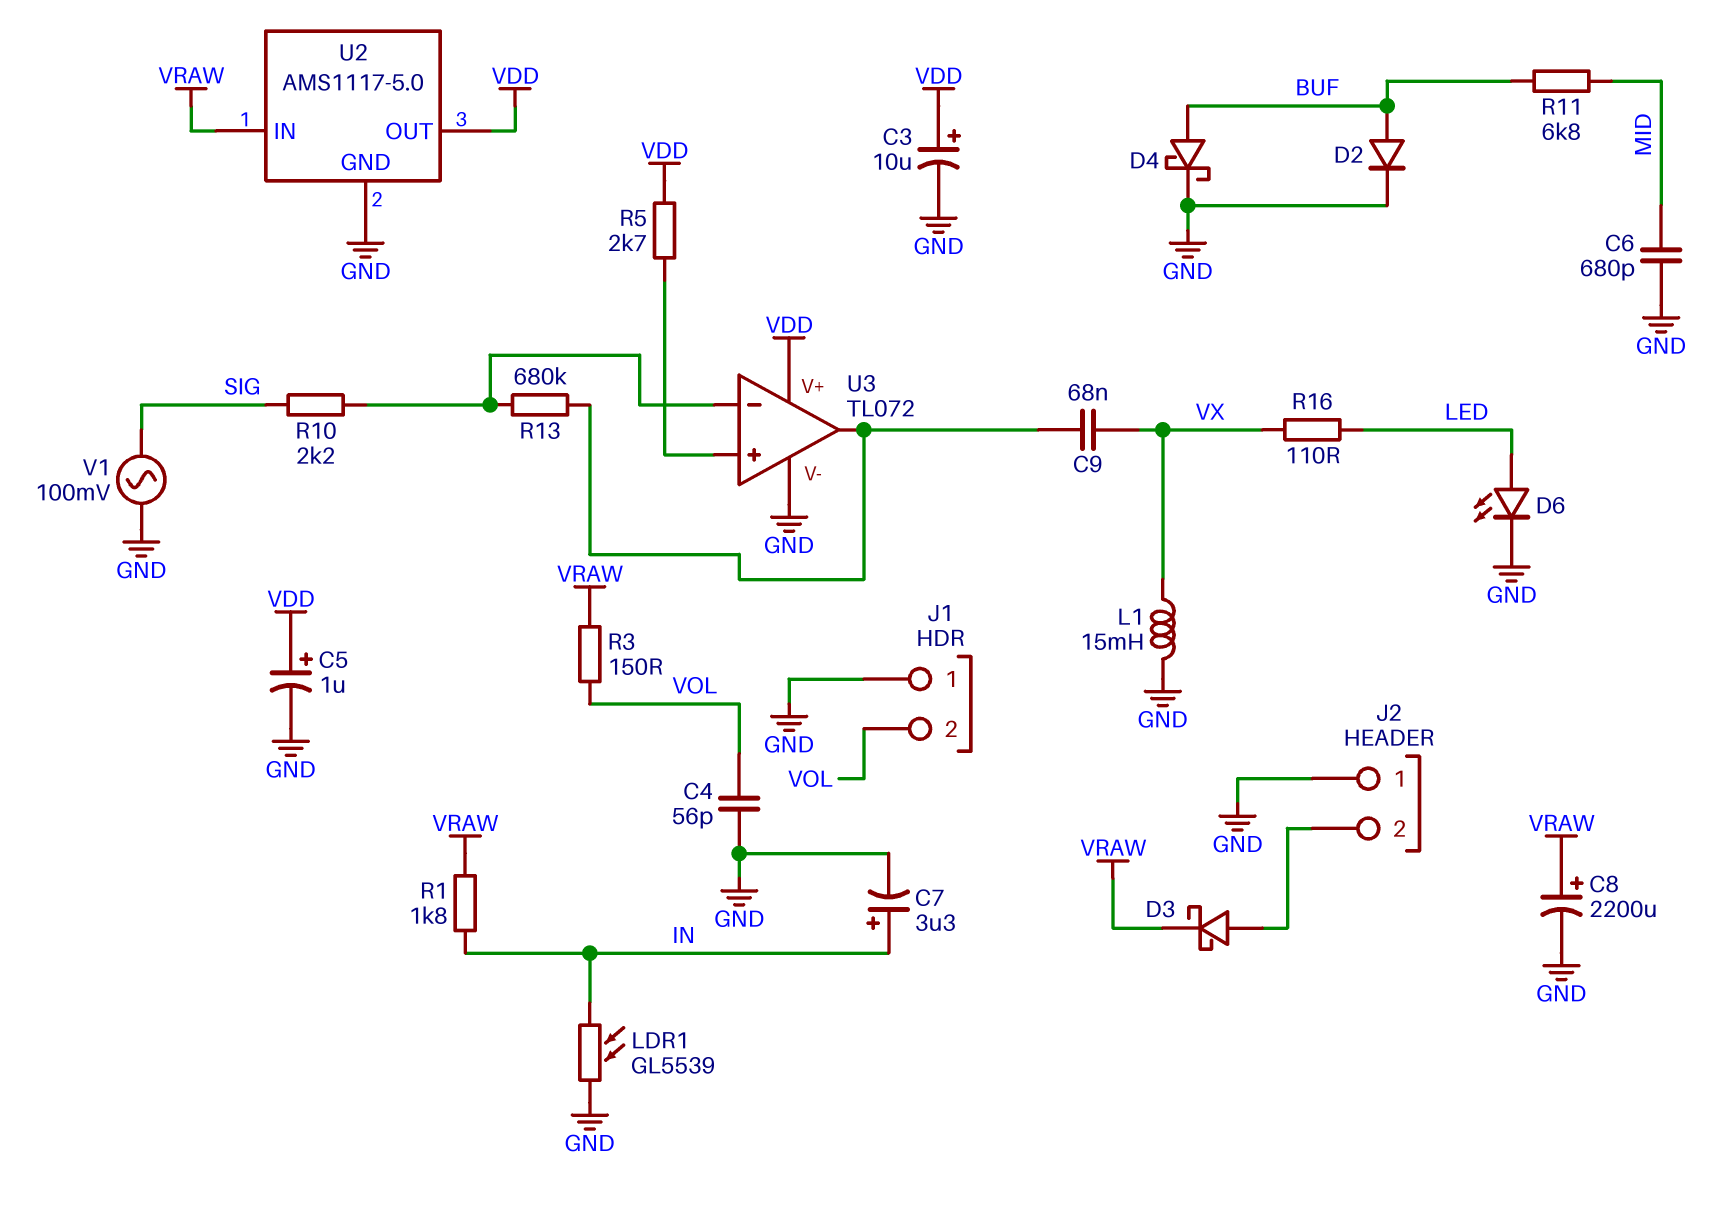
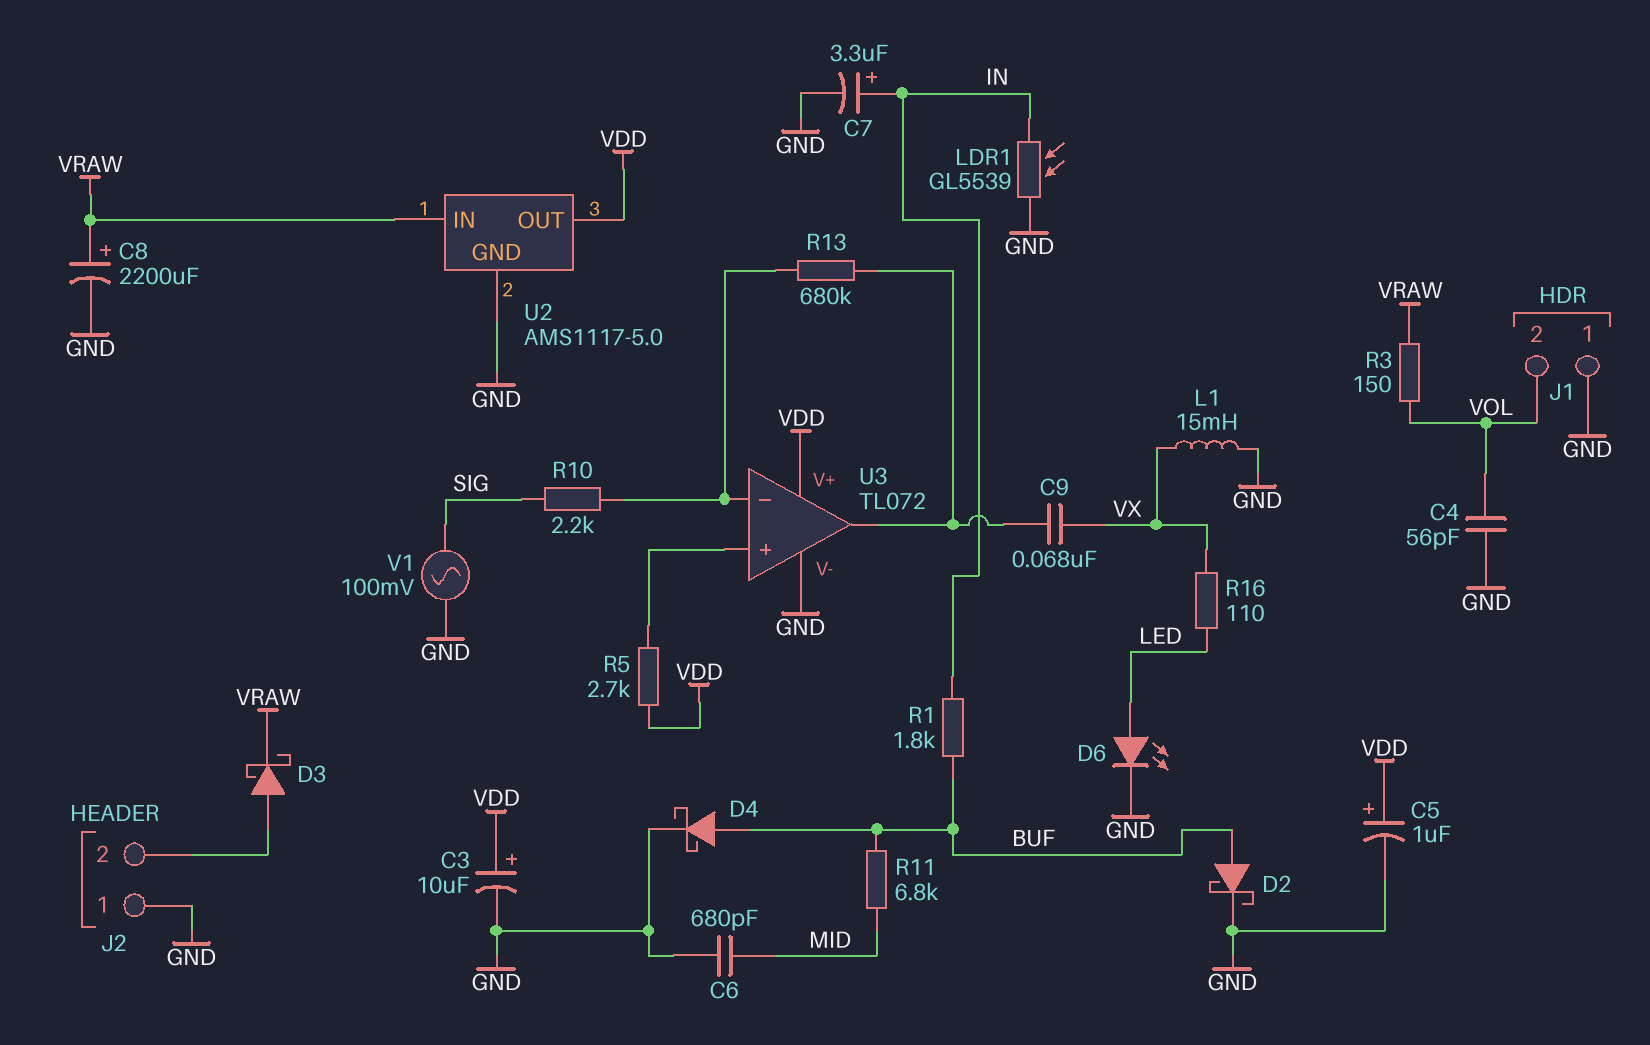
D2: diode (A BUF, K GND) -> schottky (A BUF, K GND)
R1: 1.8k (IN, VRAW) -> 1.8k (BUF, IN)

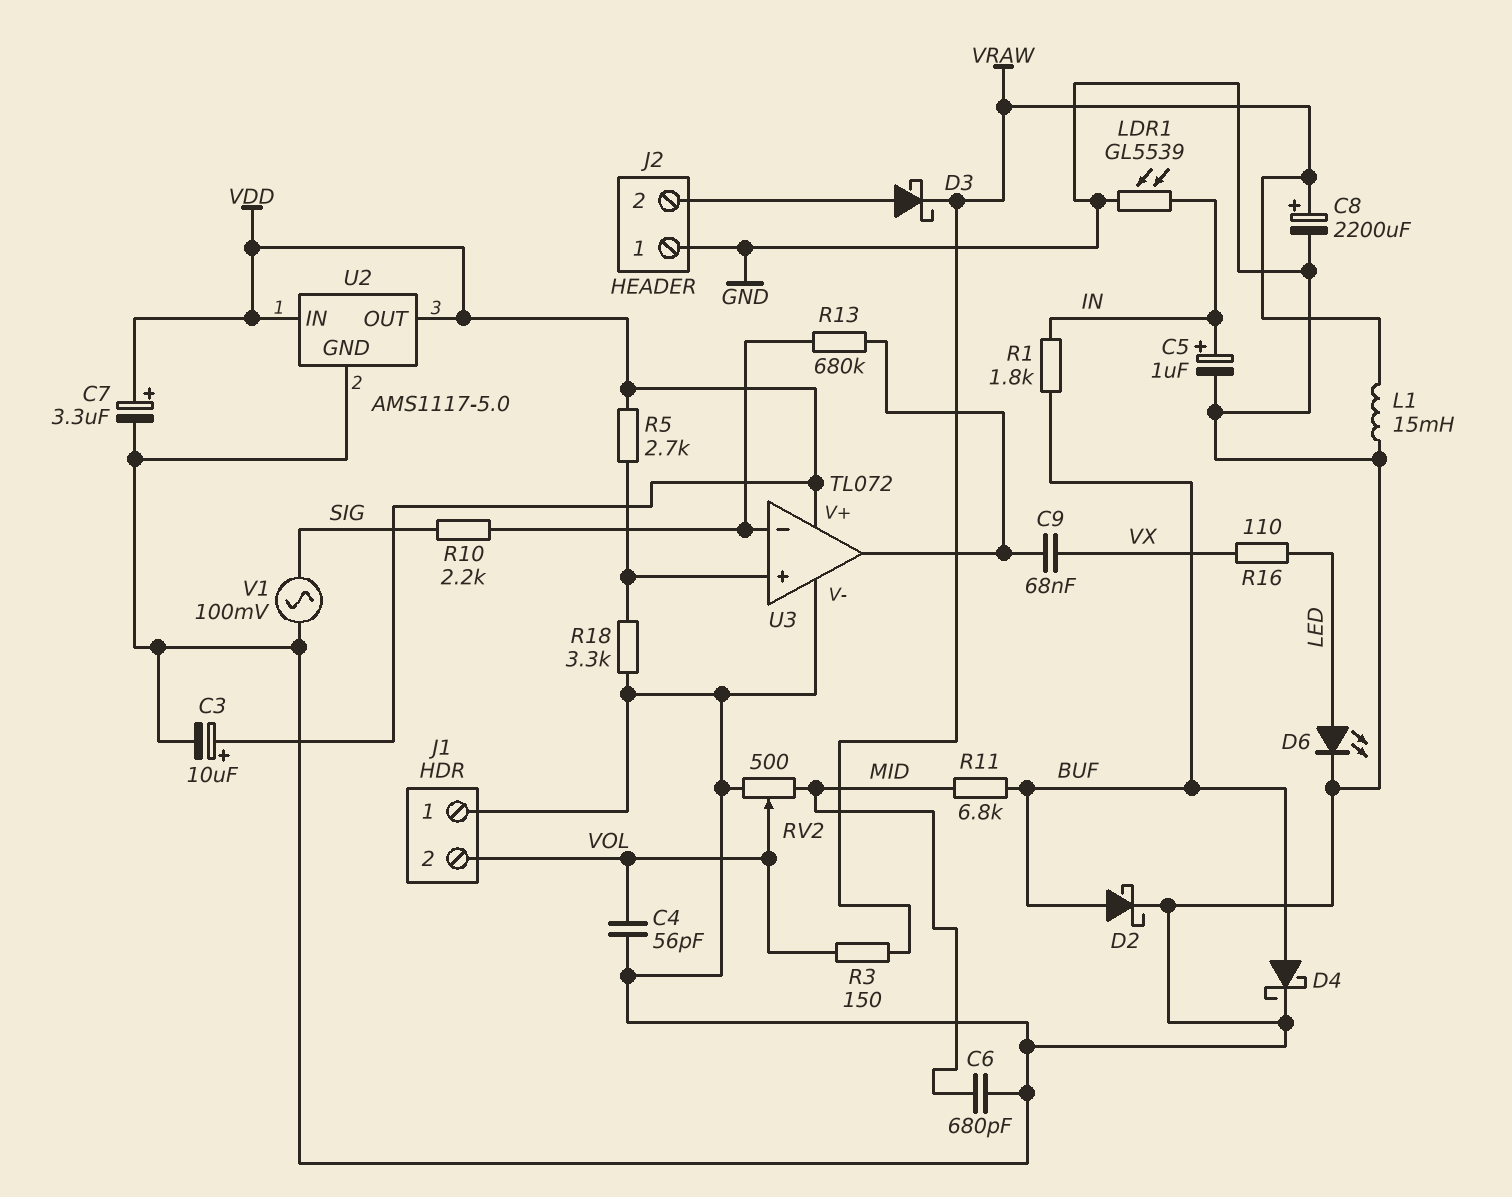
C5: 1uF (plus VDD, minus GND) -> 1uF (plus IN, minus GND)
C7: 3.3uF (plus IN, minus GND) -> 3.3uF (plus VDD, minus GND)
L1: 15mH (GND, VX) -> 15mH (GND, VRAW)
R18: none -> 3.3k (GND, U3/in+)
RV2: none -> 500 (GND, MID, wiper VOL)
U2 pin IN: VRAW -> VDD

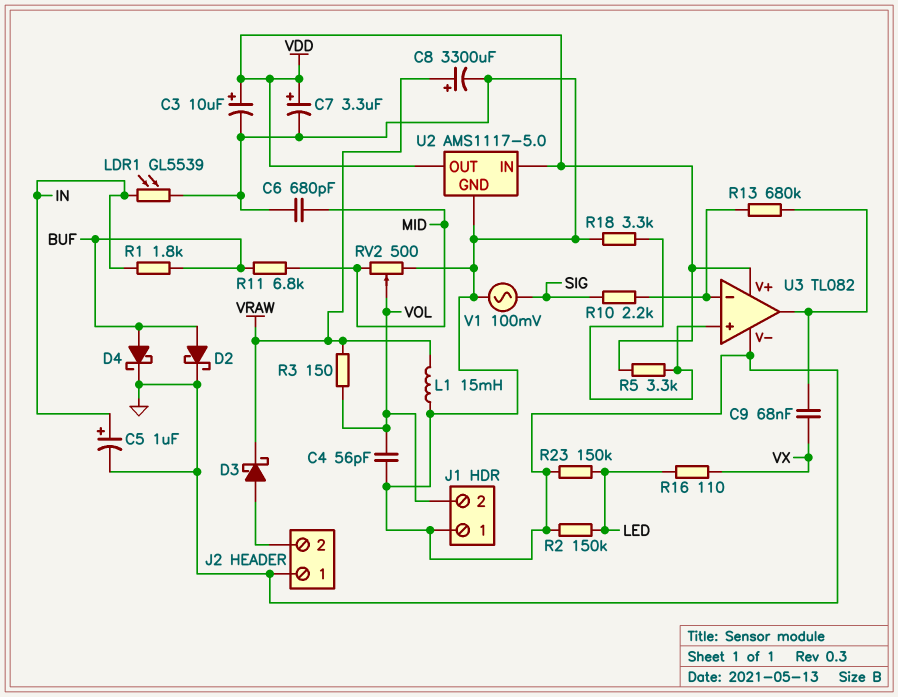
C8: 2200uF (plus VRAW, minus GND) -> 3300uF (plus VRAW, minus GND)
D6: LED (A LED, K GND) -> none
R2: none -> 150k (GND, LED)
R5: 2.7k (U3/in+, VDD) -> 3.3k (U3/in+, VDD)
R23: none -> 150k (GND, LED)
U3: TL072 -> TL082

